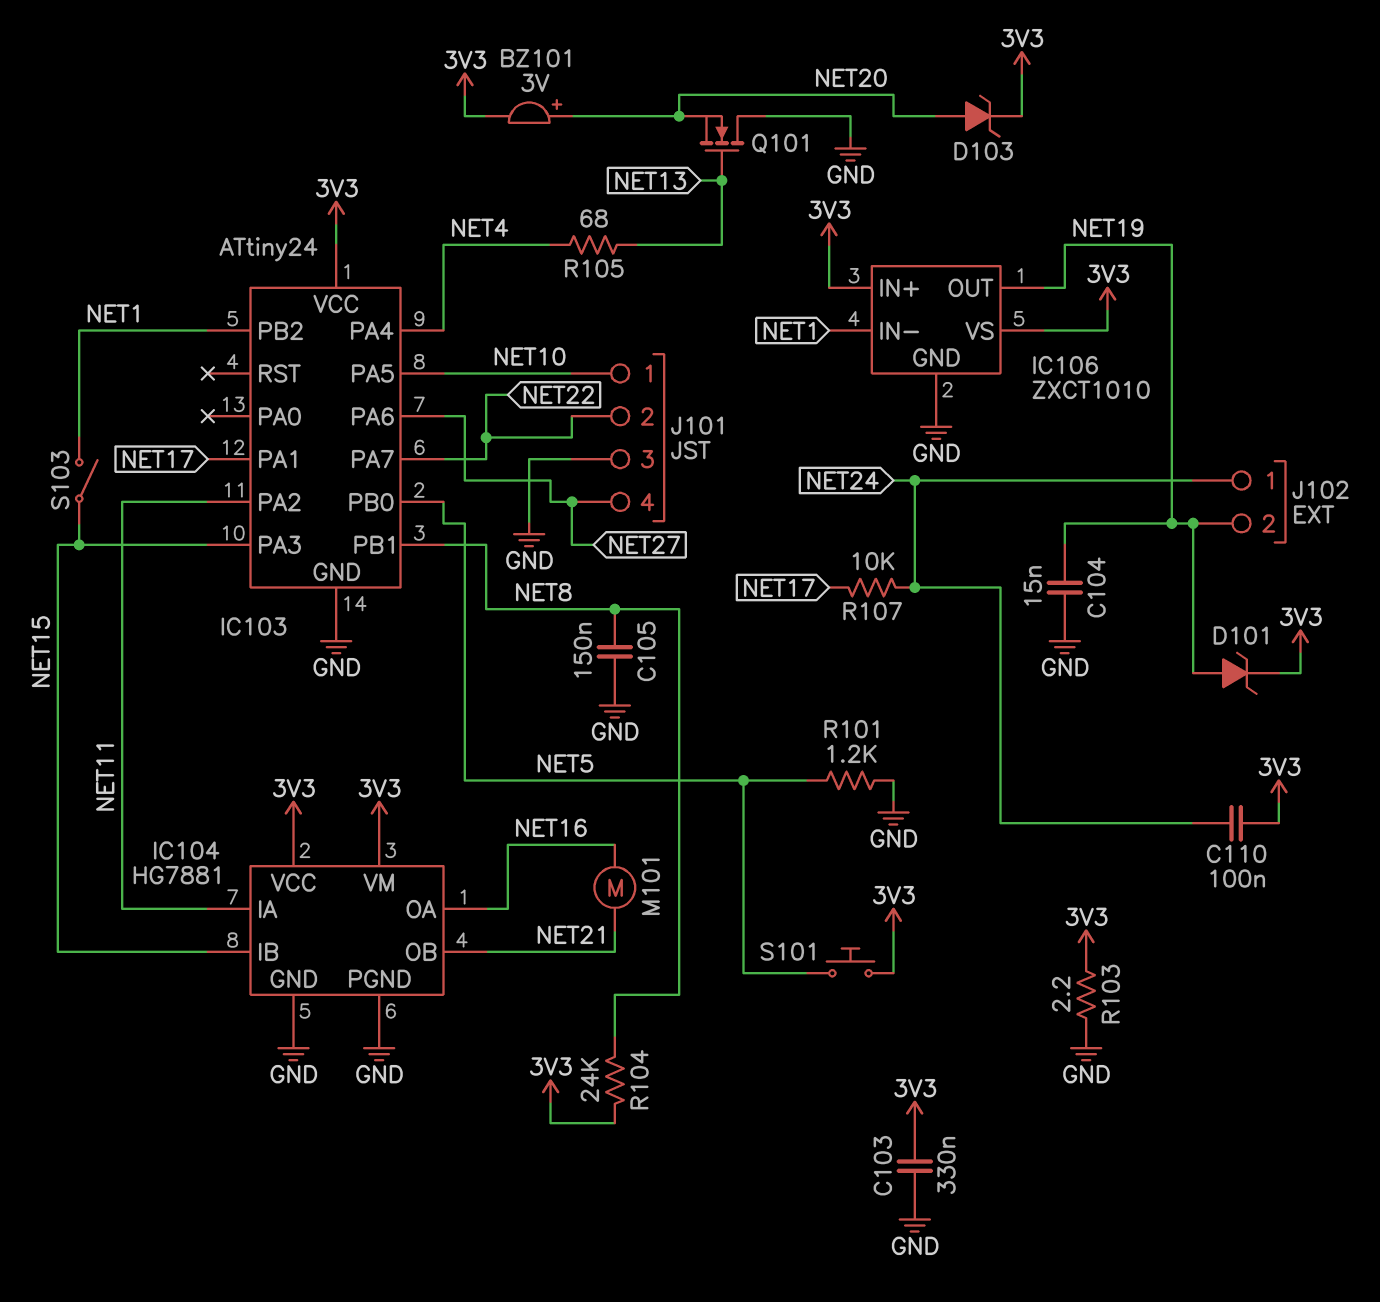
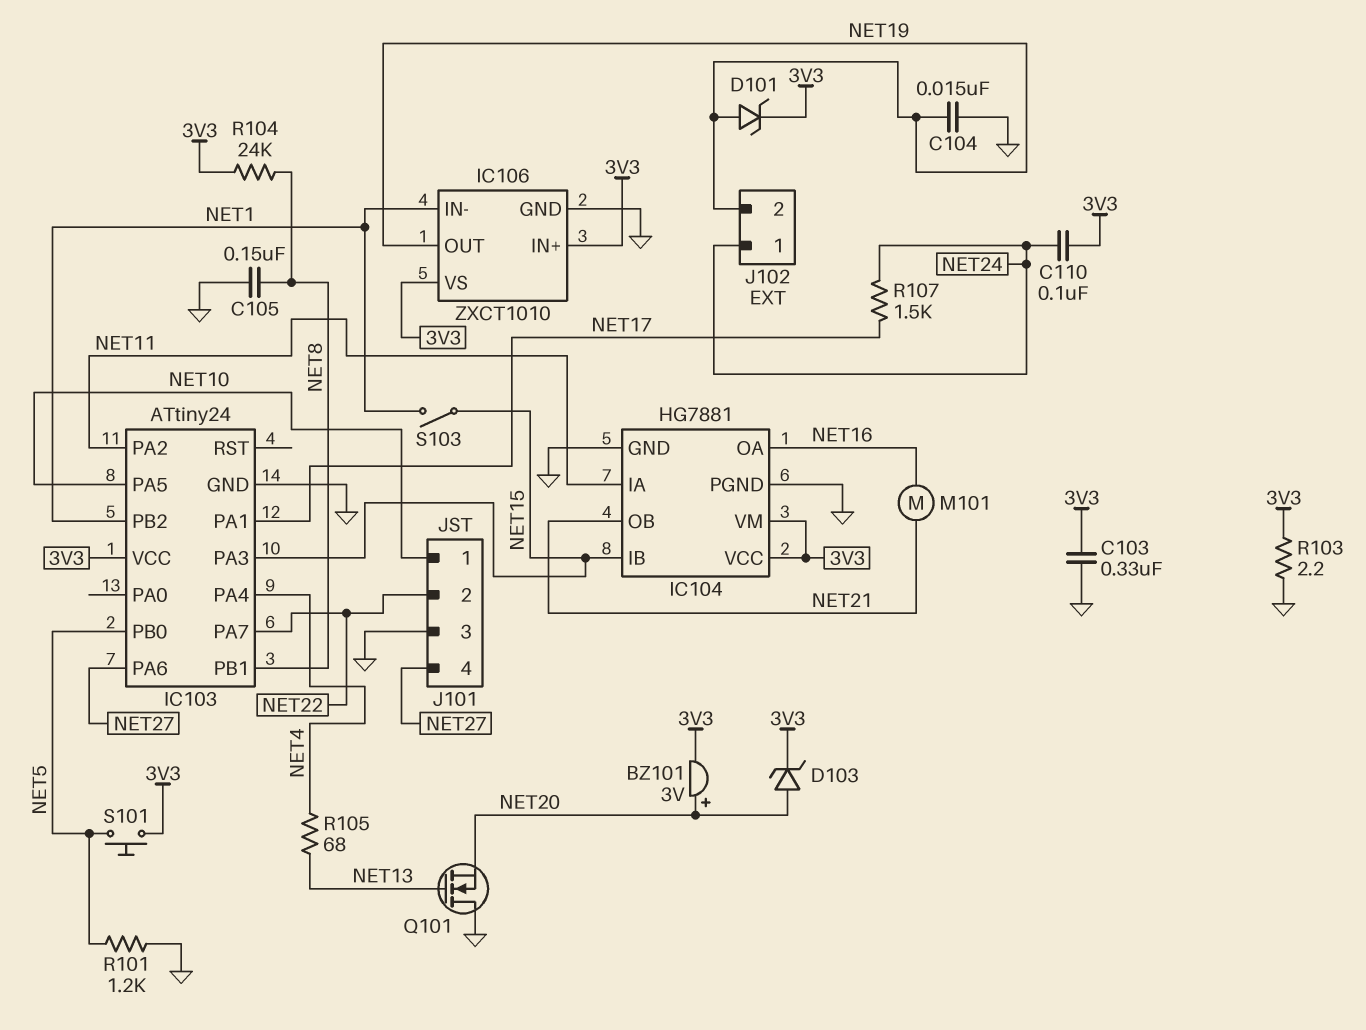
R107: 10k (NET17, NET24) -> 1.5k (NET17, NET24)

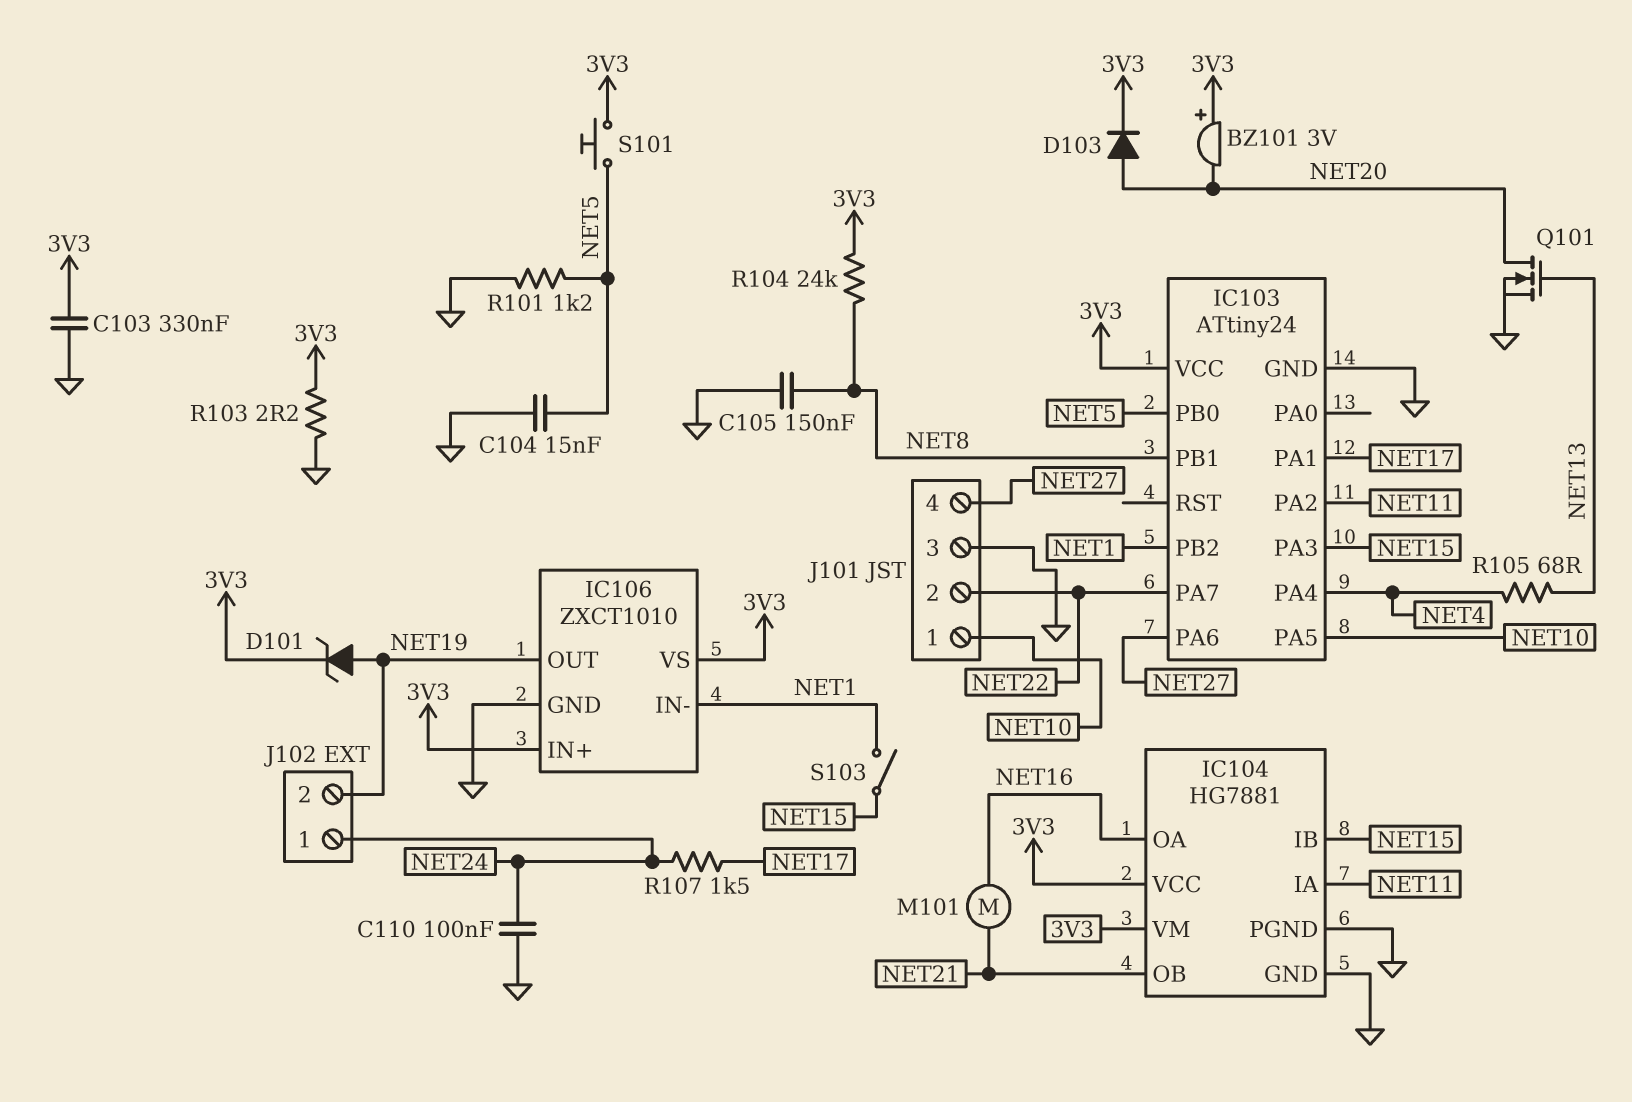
BZ101: buzzer 3V (plus NET20, minus 3V3) -> buzzer 3V (plus 3V3, minus NET20)
C104: 15nF (GND, NET19) -> 15nF (GND, NET5)
C110: 100nF (3V3, NET24) -> 100nF (GND, NET24)
D103: zener (A NET20, K 3V3) -> diode (A NET20, K 3V3)
Q101: NMOS (G NET13, D GND, S NET20) -> NMOS (G NET13, D NET20, S GND)

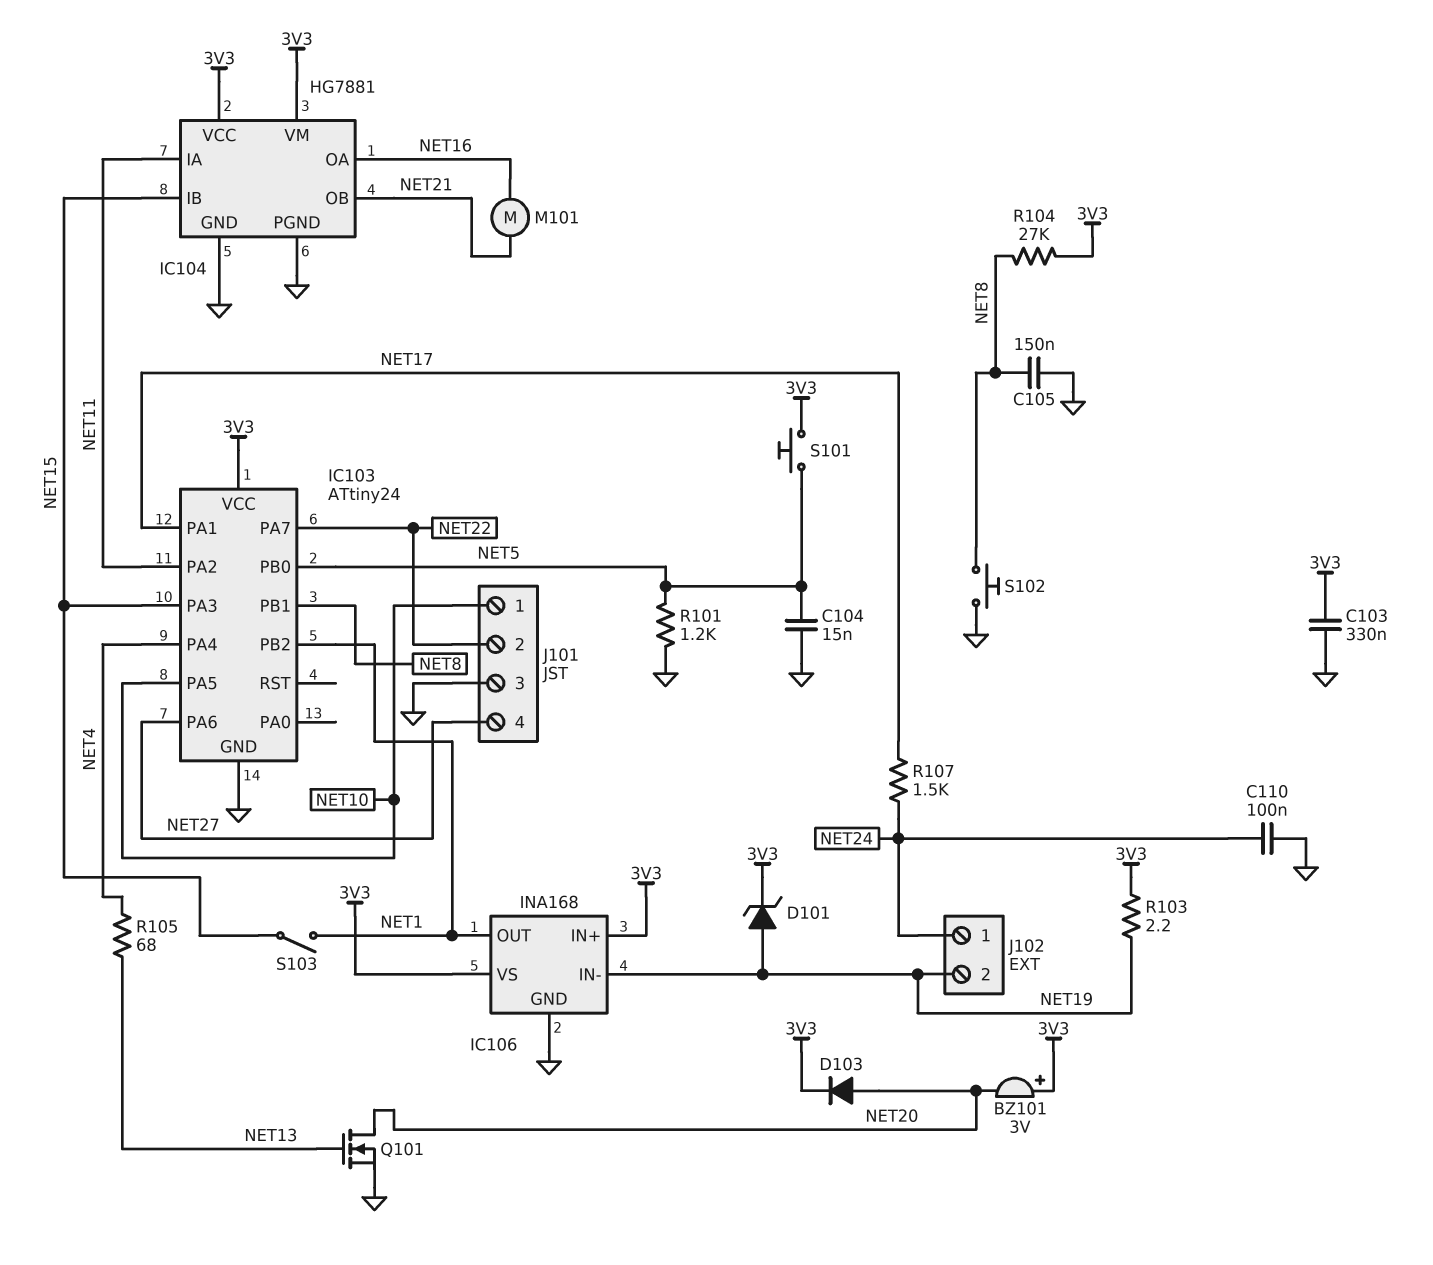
IC106: ZXCT1010 -> INA168
IC106 pin IN-: NET1 -> NET19
IC106 pin OUT: NET19 -> NET1
R103: 2.2 (3V3, GND) -> 2.2 (3V3, NET19)
R104: 24k (3V3, NET8) -> 27k (3V3, NET8)
S102: none -> button (GND, NET8)

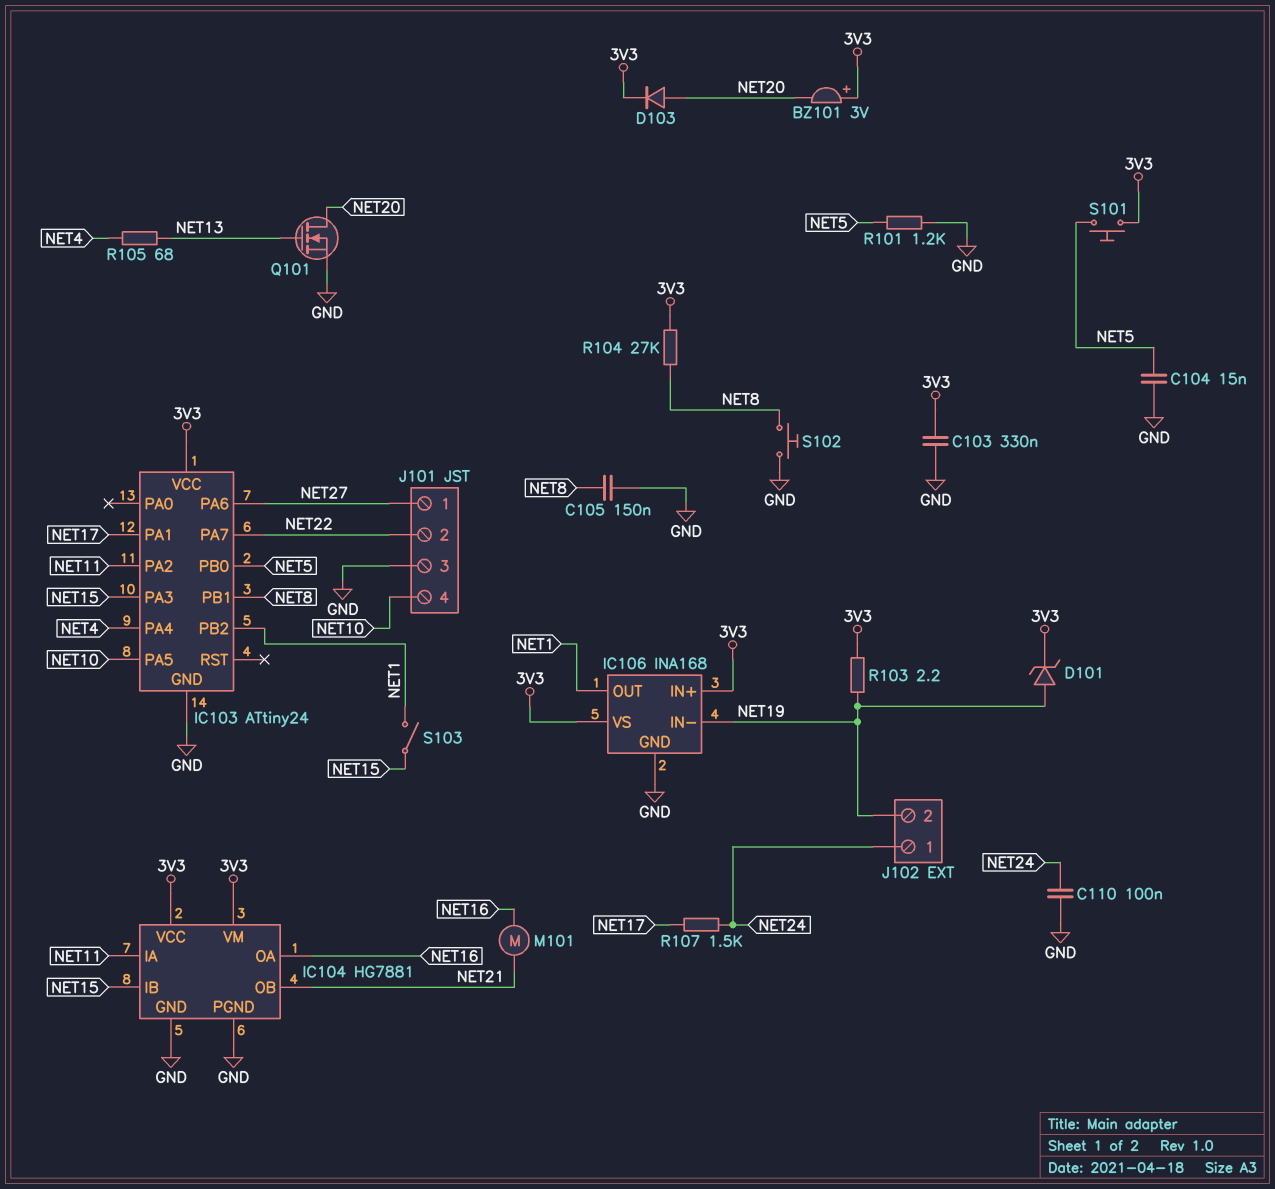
J101 pin 1: NET10 -> NET27
J101 pin 4: NET27 -> NET10

